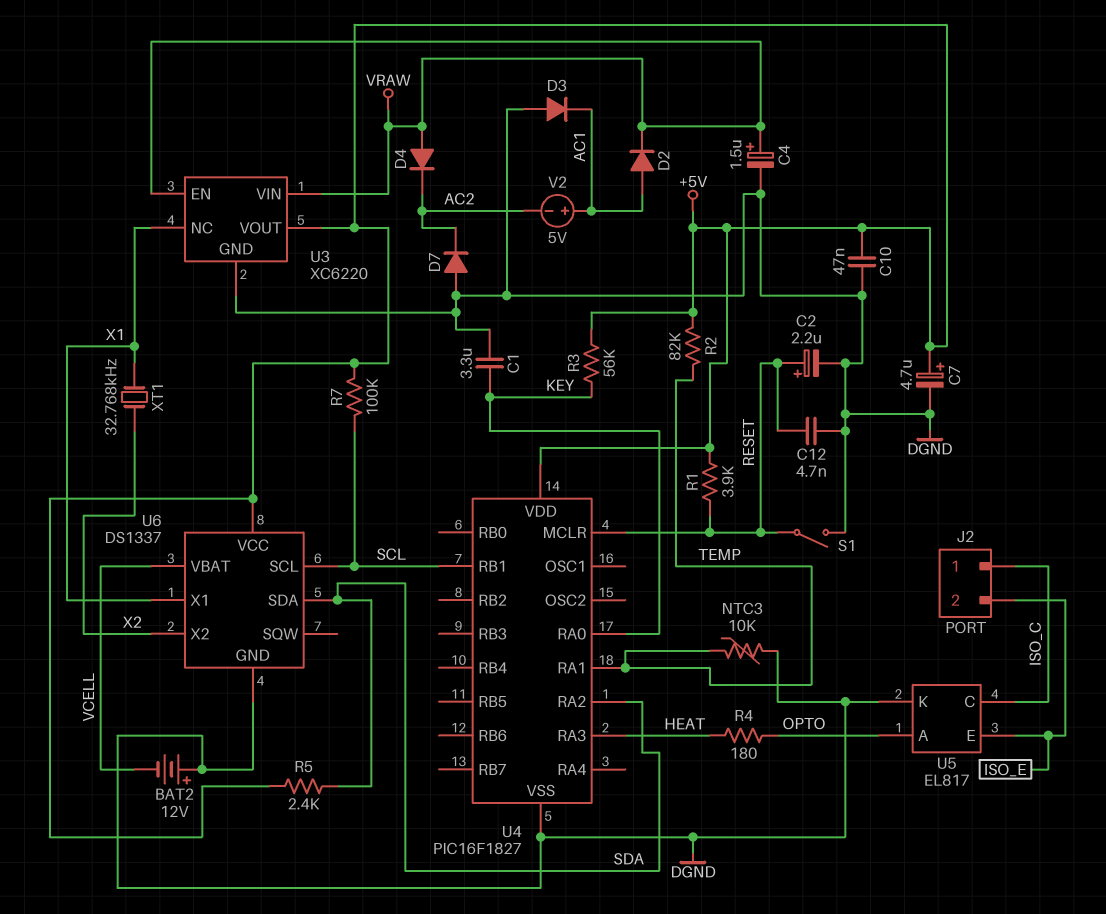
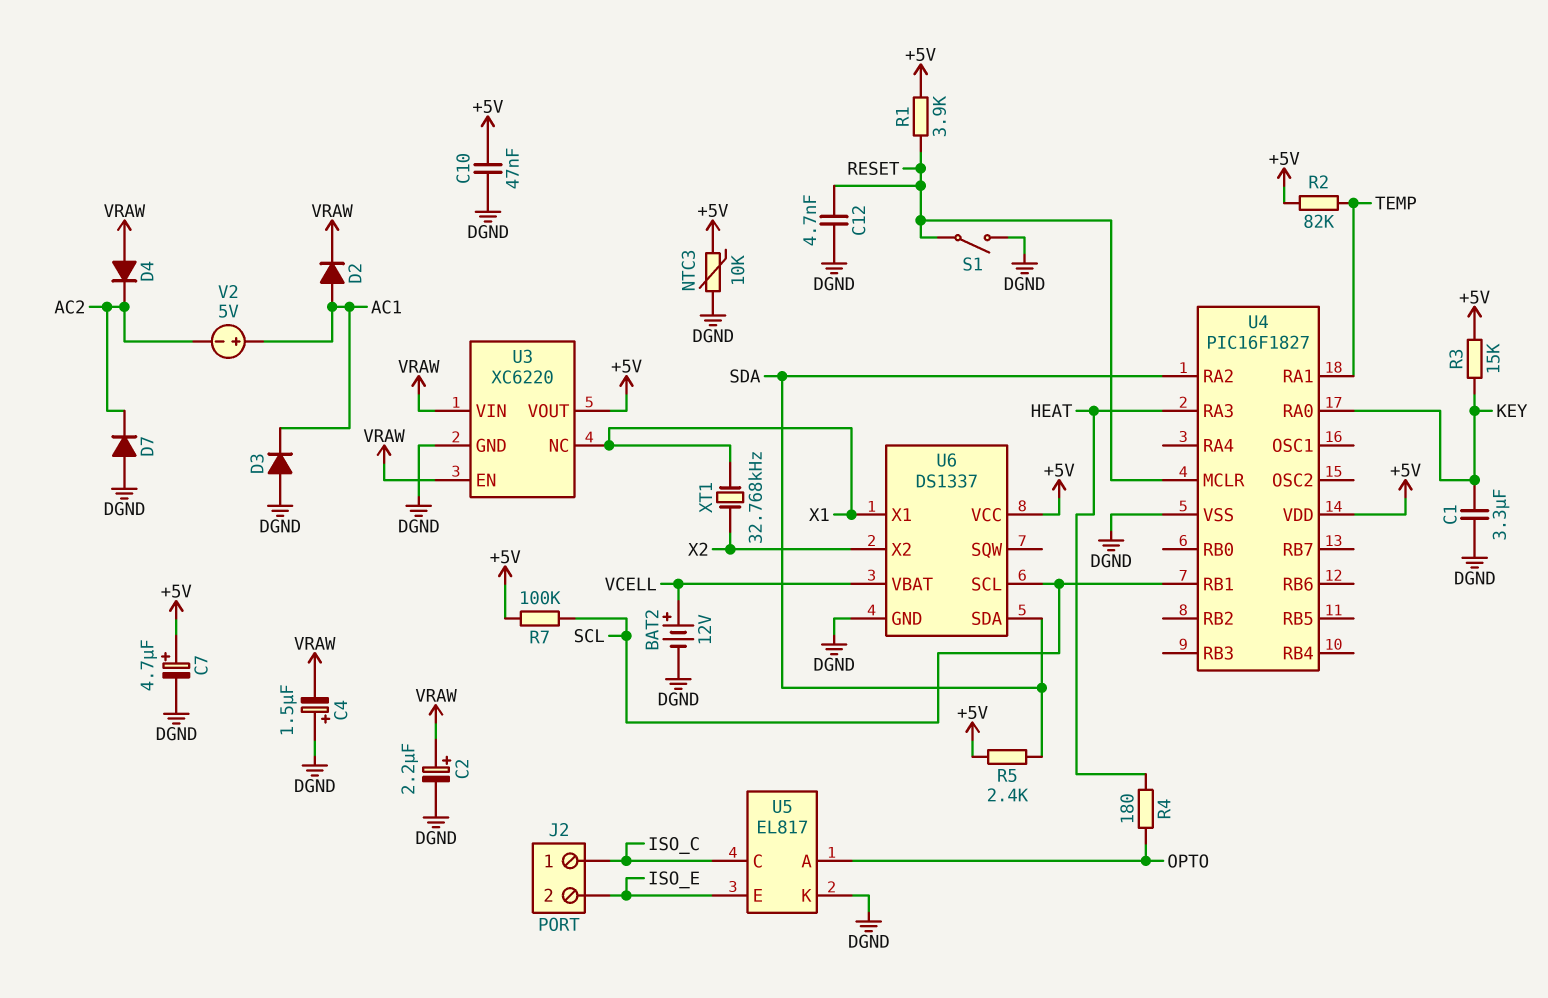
BAT2: 12V (plus DGND, minus VCELL) -> 12V (plus VCELL, minus DGND)
C2: 2.2uF (plus RESET, minus DGND) -> 2.2uF (plus VRAW, minus DGND)
C4: 1.5uF (plus VRAW, minus DGND) -> 1.5uF (plus DGND, minus VRAW)
NTC3: 10k (DGND, TEMP) -> 10k (+5V, DGND)
R3: 56k (+5V, KEY) -> 15k (+5V, KEY)

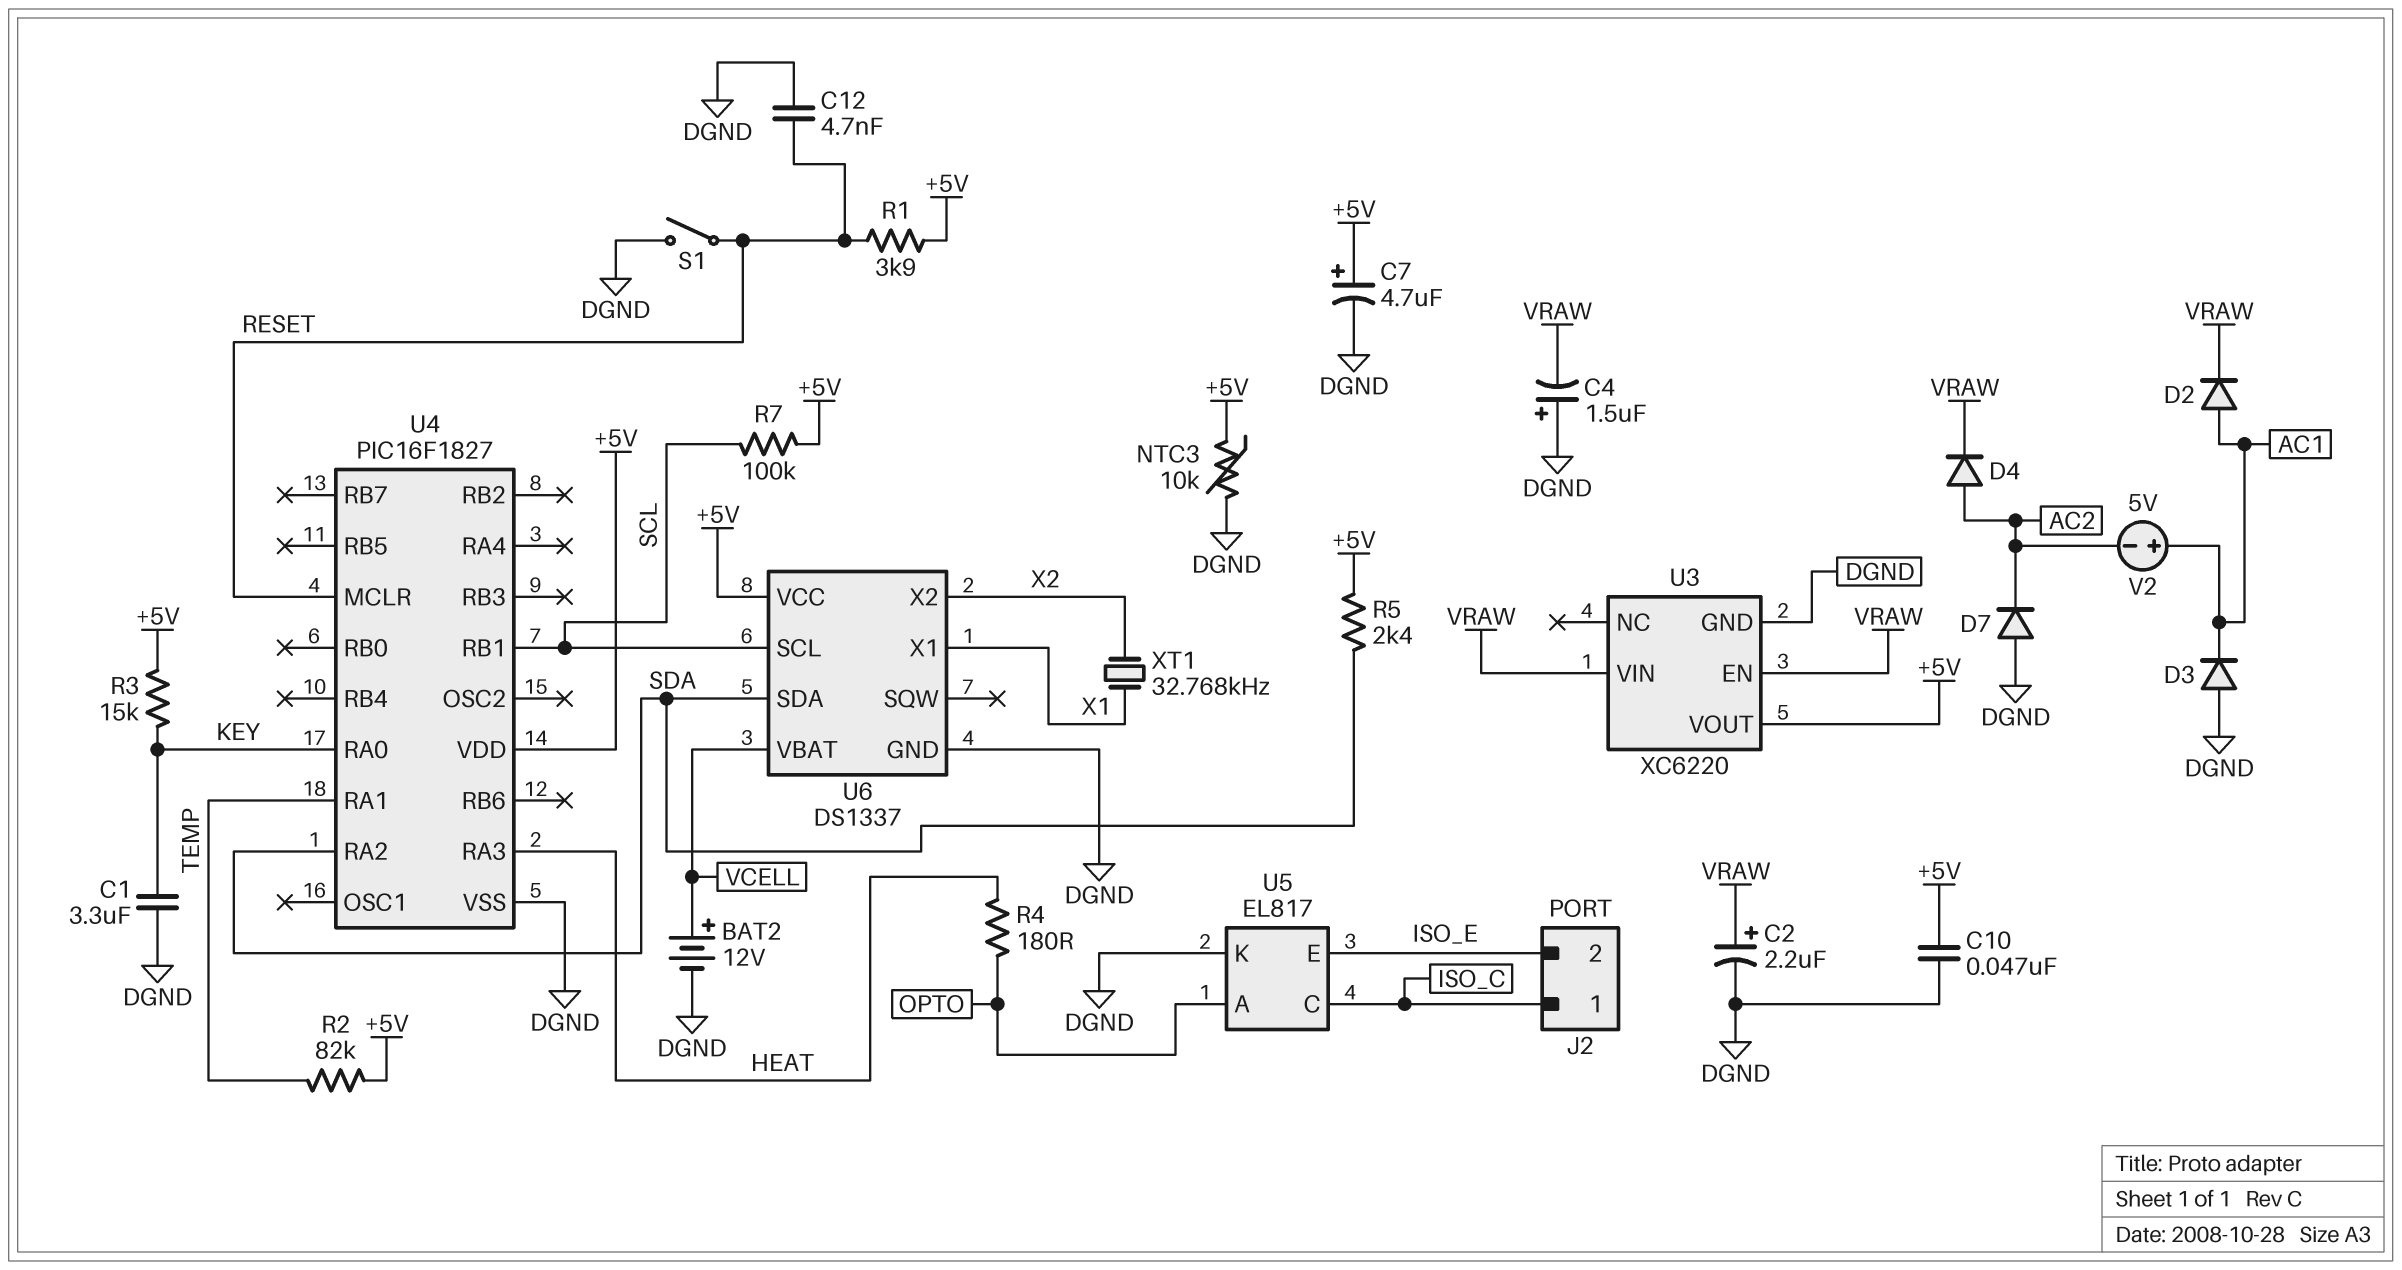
D4: diode (A VRAW, K AC2) -> diode (A AC2, K VRAW)
U3 pin NC: X1 -> none

